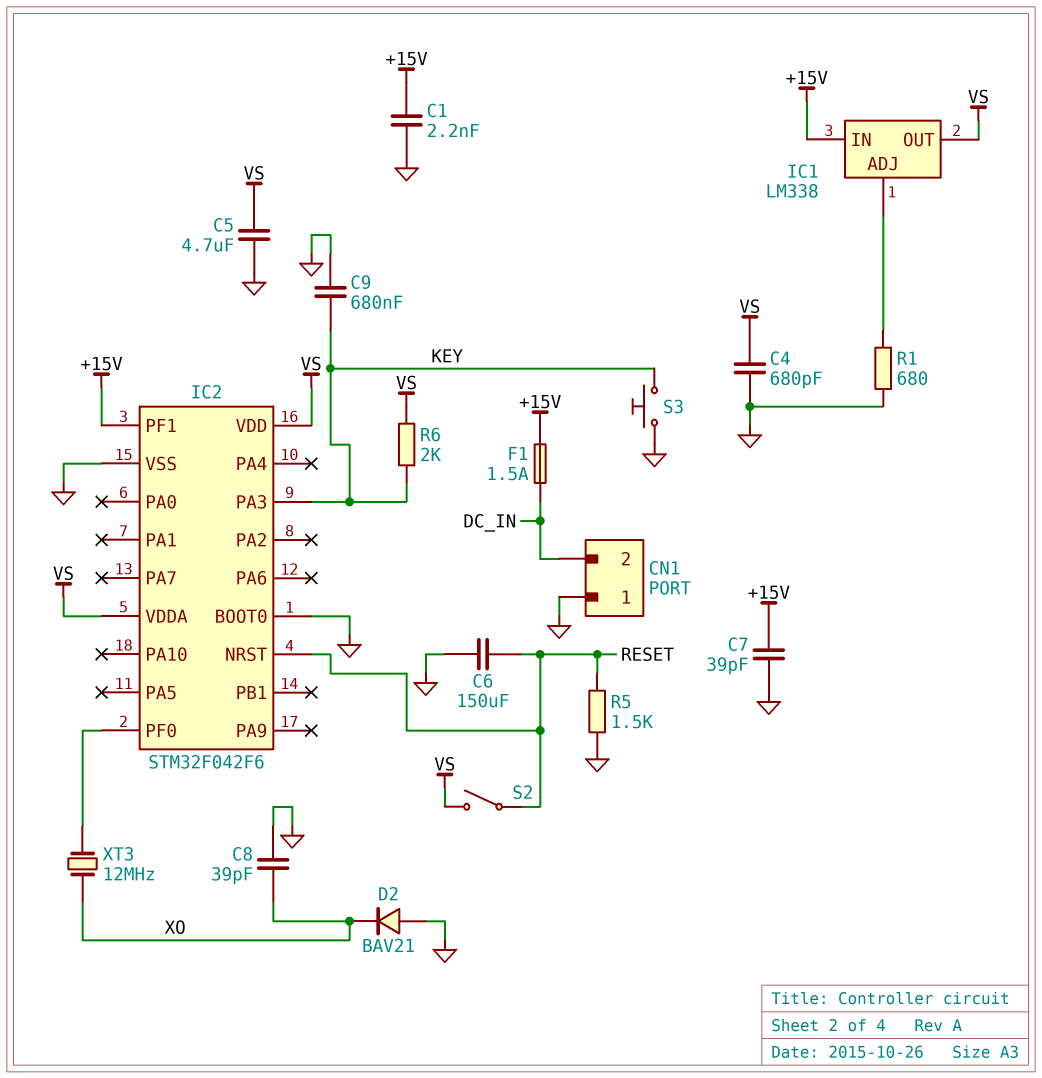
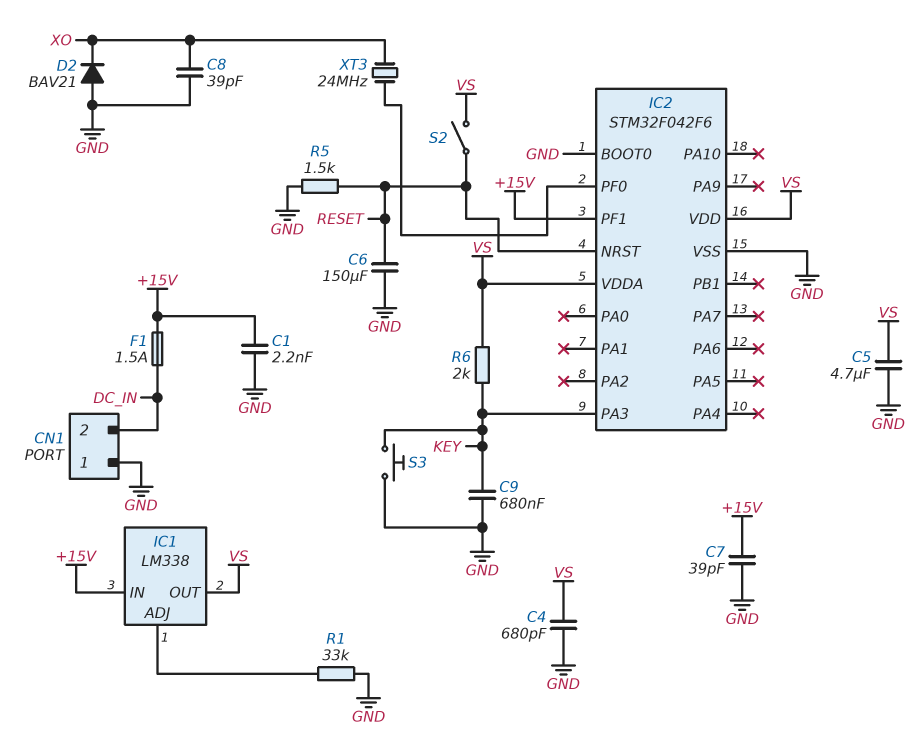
R1: 680 (GND, IC1/ADJ) -> 33k (GND, IC1/ADJ)
XT3: 12MHz (IC2/PF0, XO) -> 24MHz (IC2/PF0, XO)

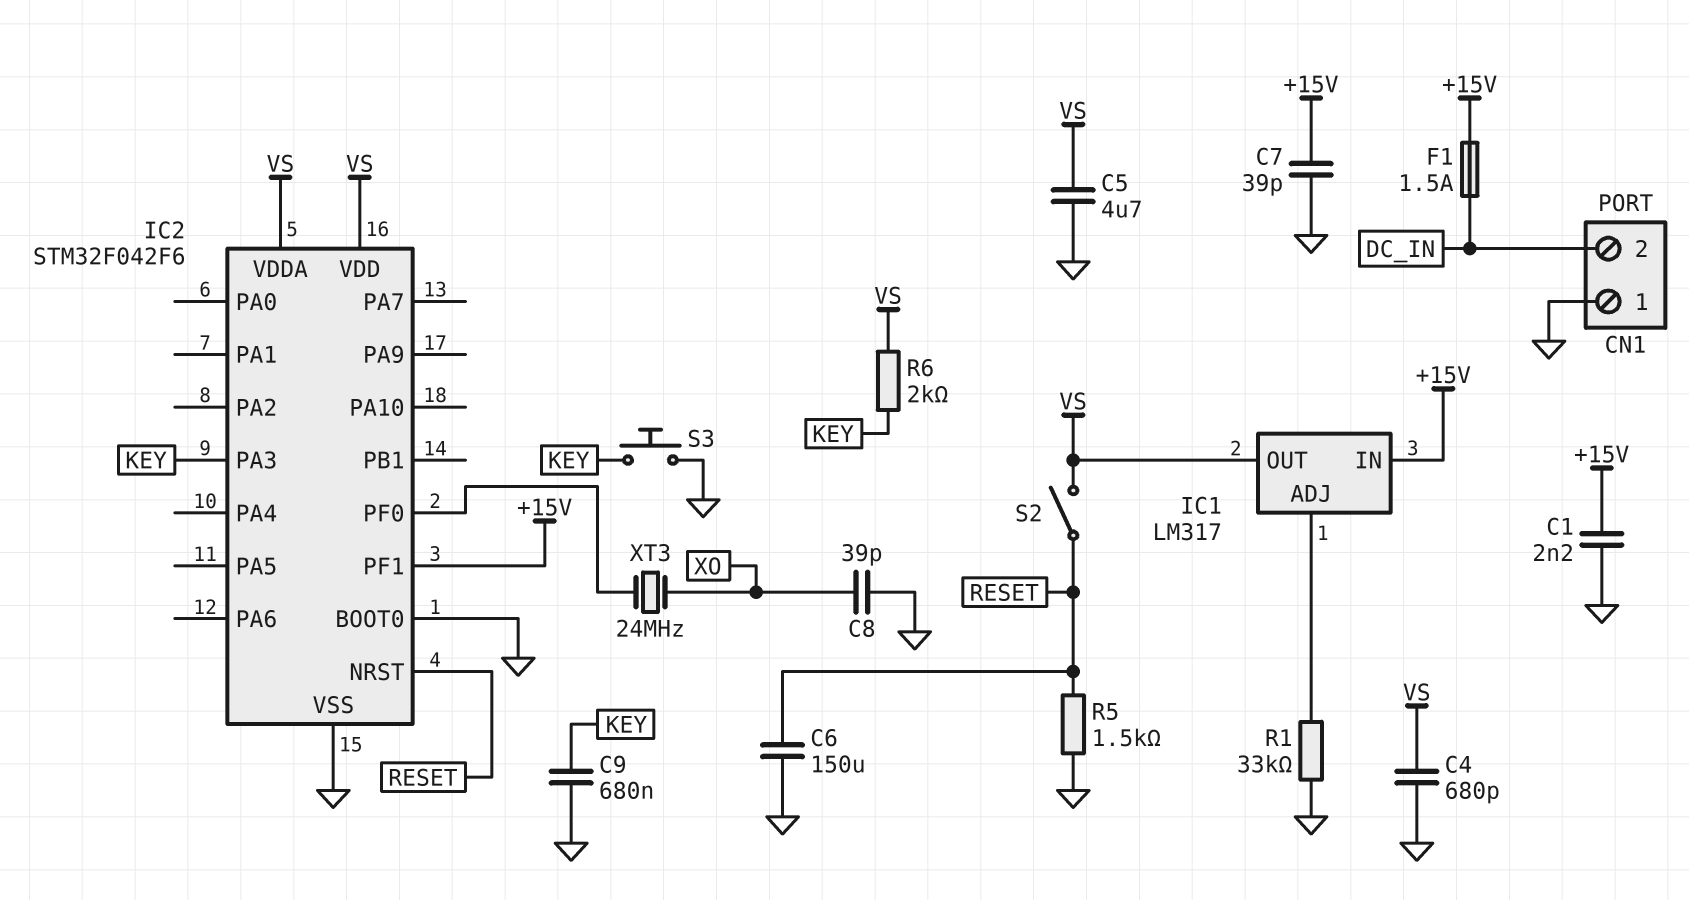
D2: diode BAV21 (A GND, K XO) -> none
IC1: LM338 -> LM317

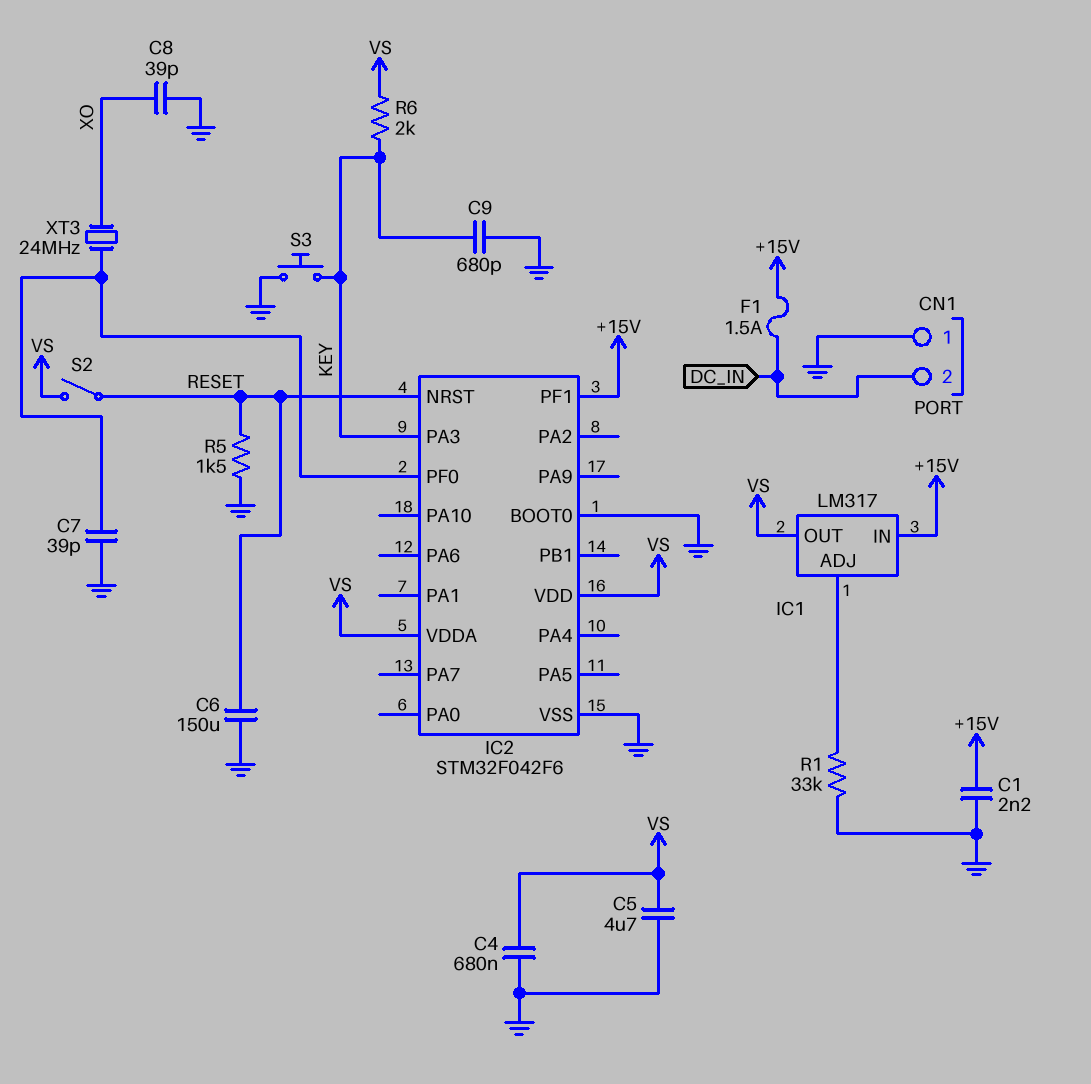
C4: 680pF (GND, VS) -> 680nF (GND, VS)
C7: 39pF (+15V, GND) -> 39pF (GND, IC2/PF0)
C9: 680nF (GND, KEY) -> 680pF (GND, KEY)

